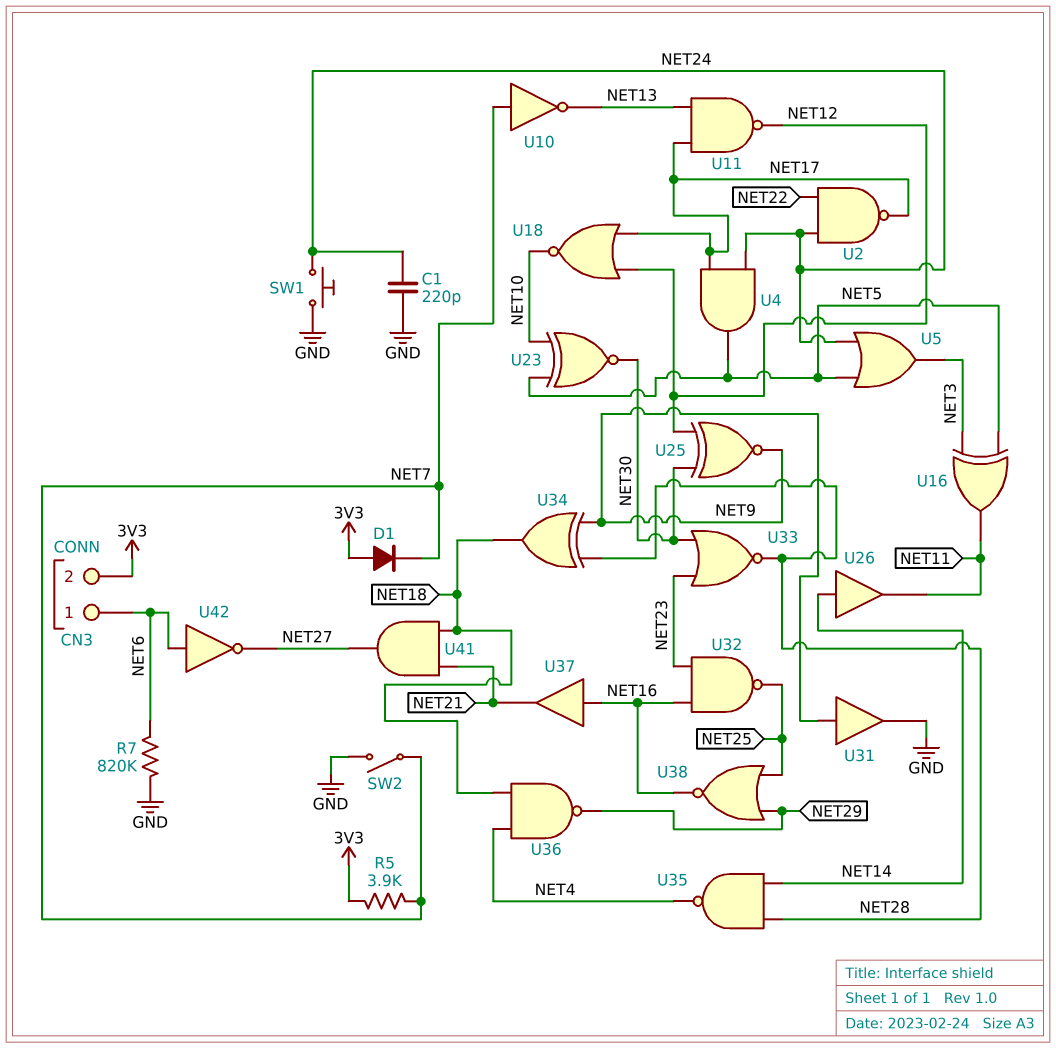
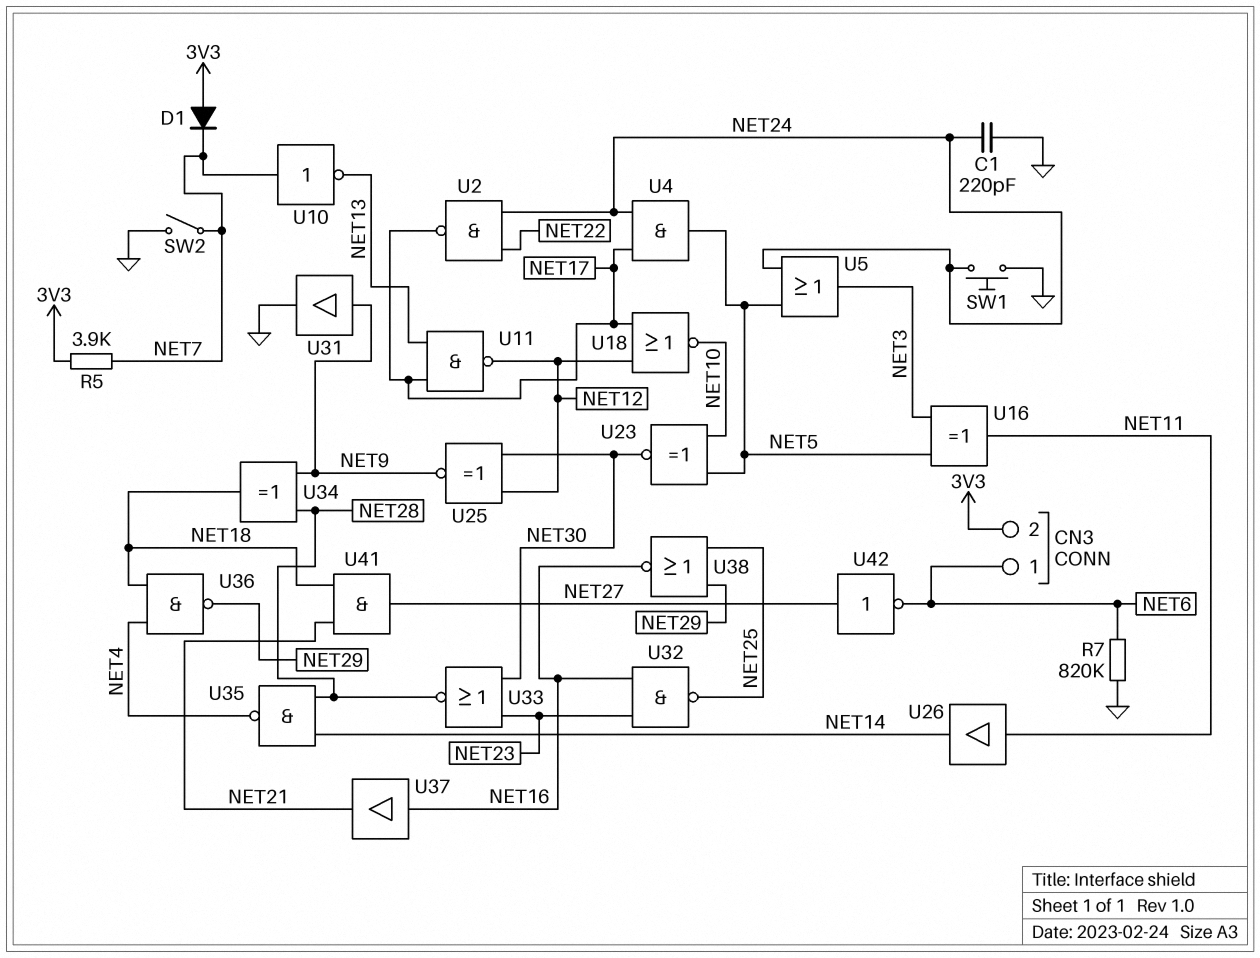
U26: buffer (in NET14, out NET11) -> buffer (in NET11, out NET14)
U42: NOT (in NET6, out NET27) -> NOT (in NET27, out NET6)

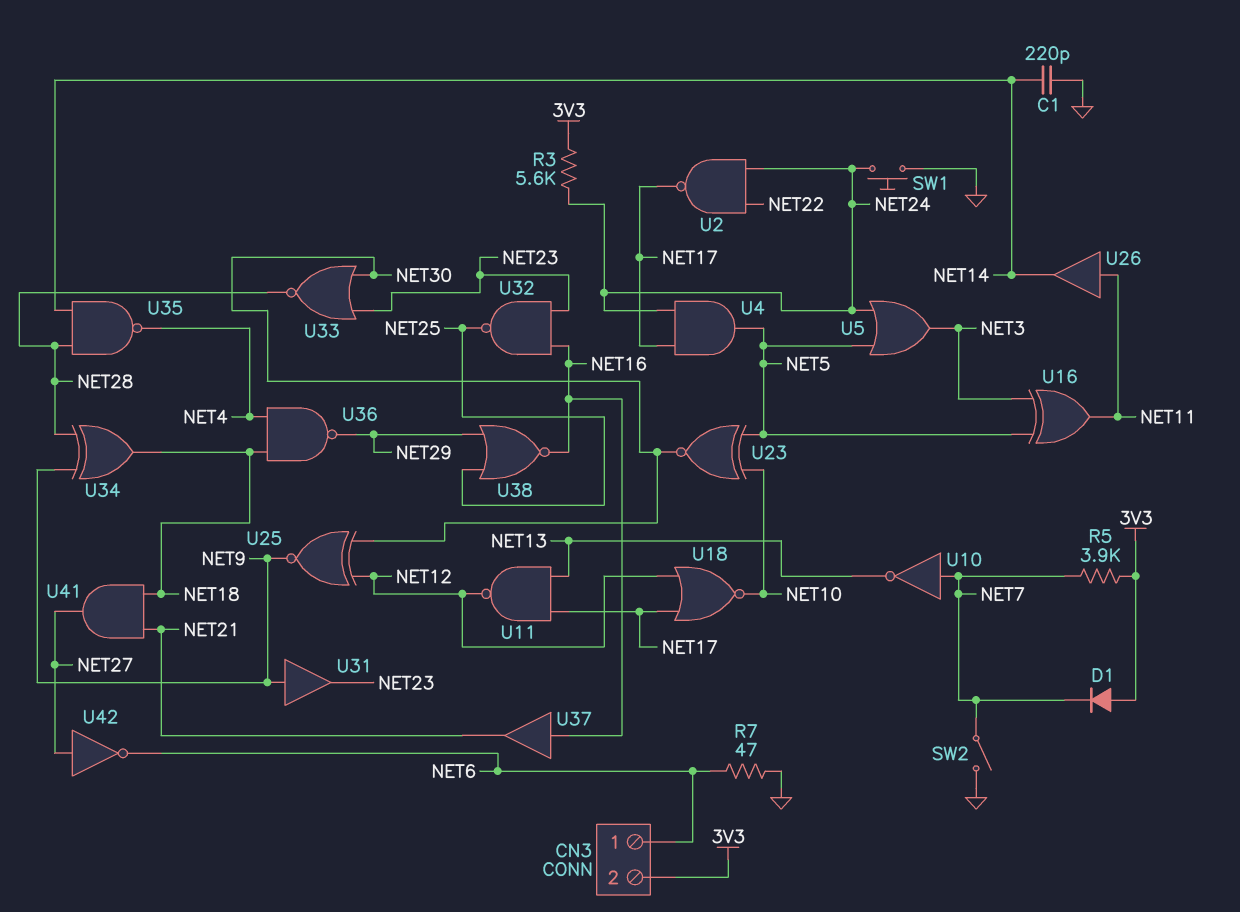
C1: 220pF (GND, NET24) -> 220pF (GND, NET14)
R3: none -> 5.6k (3V3, NET24)
R7: 820k (GND, NET6) -> 47 (GND, NET6)
U31: buffer (in NET9, out GND) -> buffer (in NET9, out NET23)

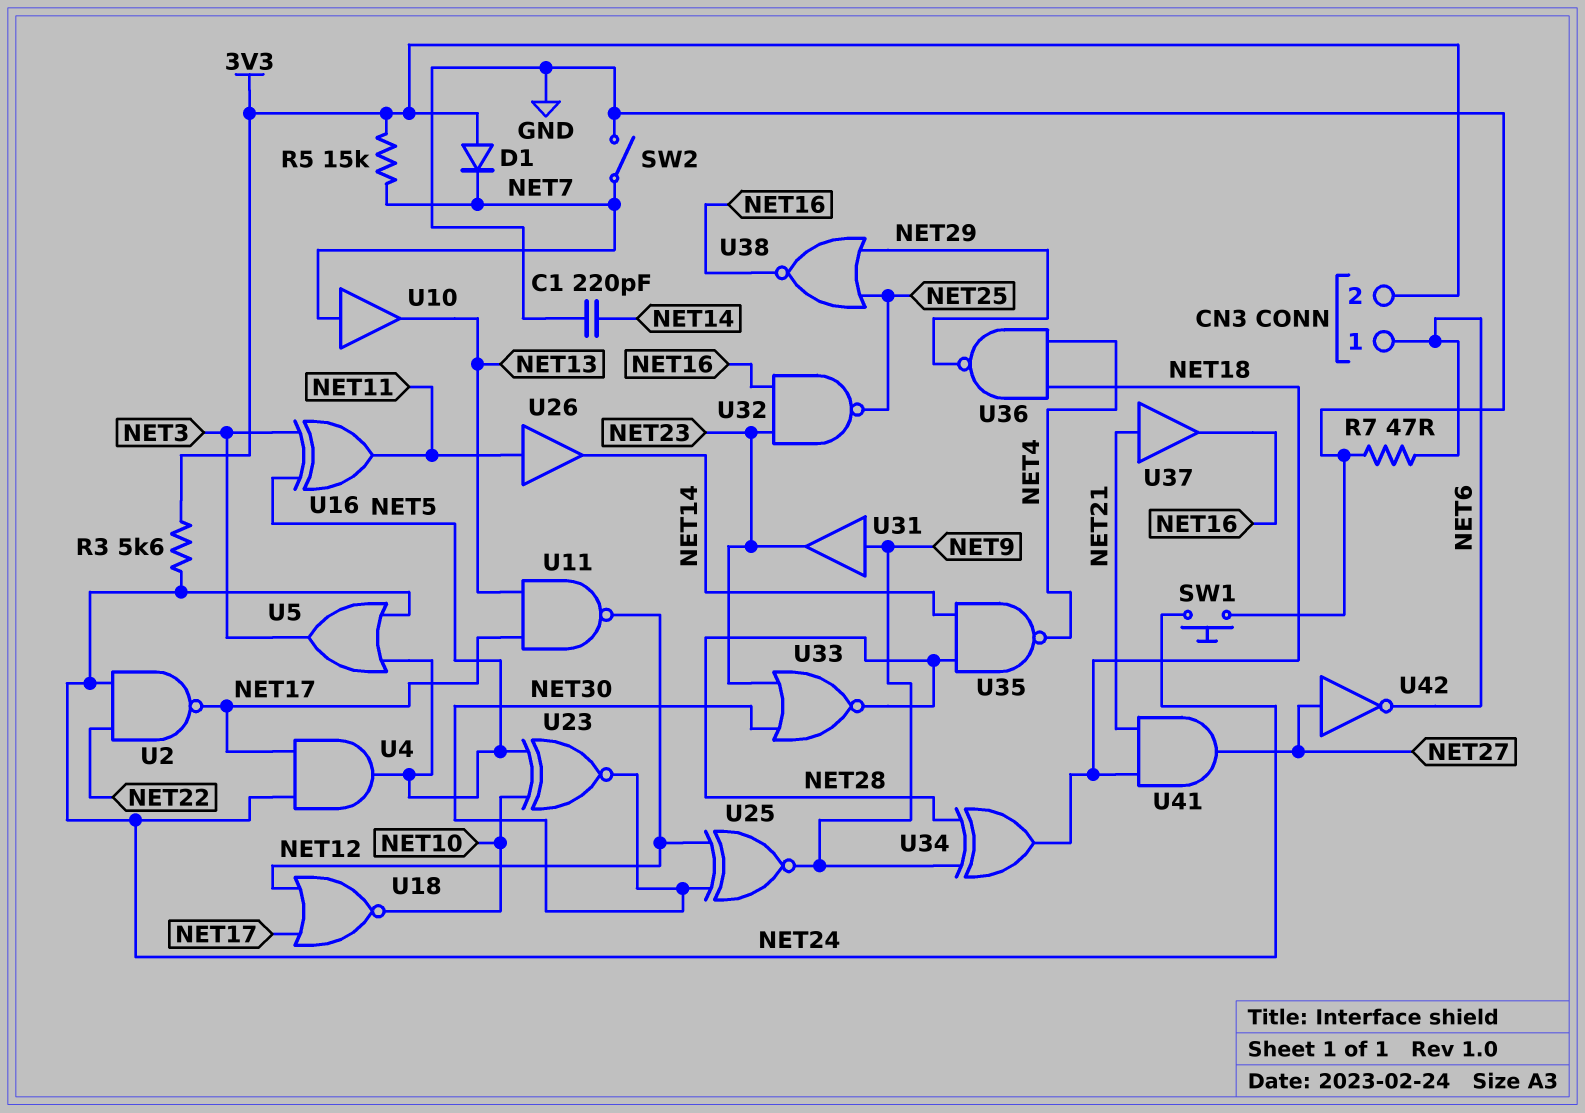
R5: 3.9k (3V3, NET7) -> 15k (3V3, NET7)
U10: NOT (in NET7, out NET13) -> buffer (in NET7, out NET13)
U37: buffer (in NET16, out NET21) -> buffer (in NET21, out NET16)

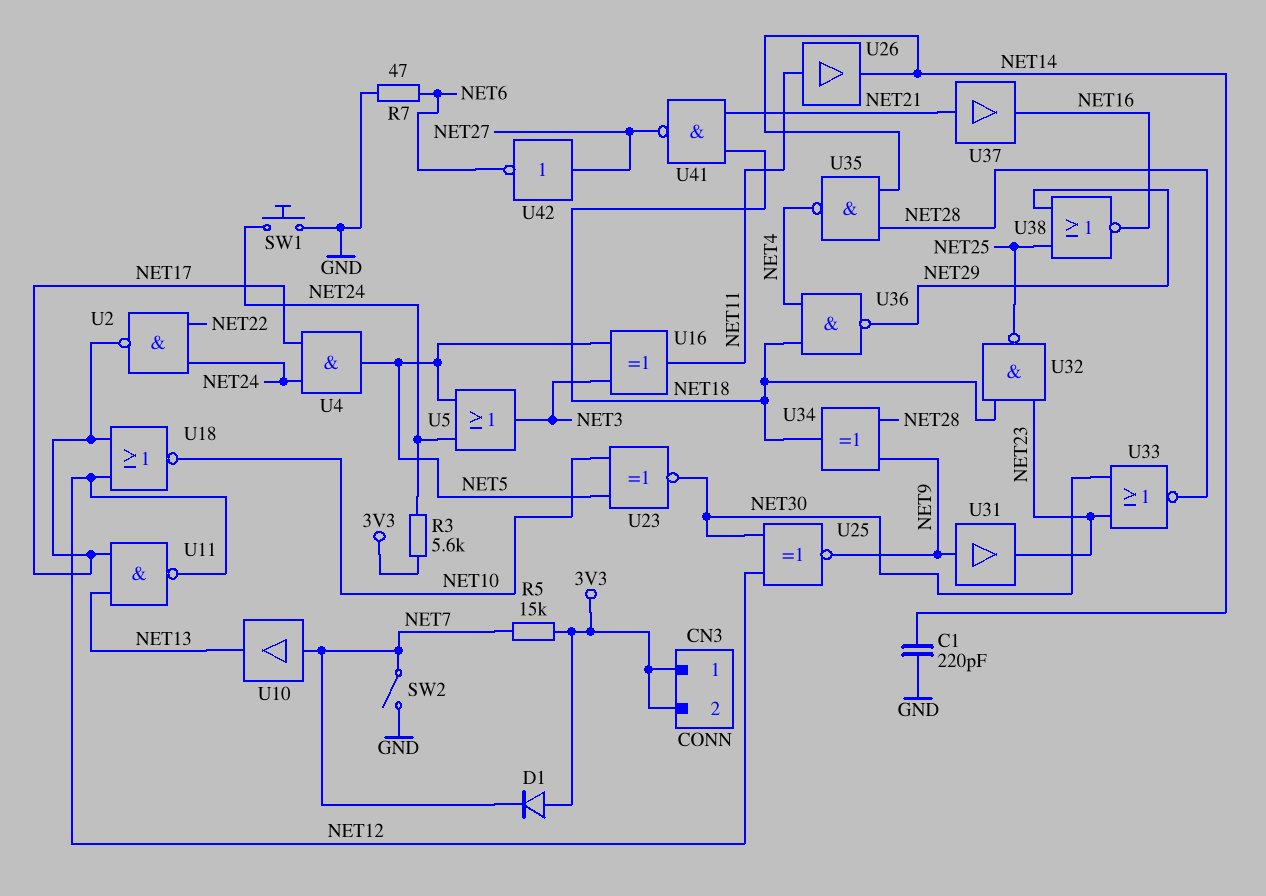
CN3 pin 1: NET6 -> 3V3
U32: NAND (in NET16, in NET23, out NET25) -> NAND (in NET18, in NET23, out NET25)
U41: AND (in NET18, in NET21, out NET27) -> NAND (in NET18, in NET21, out NET27)

